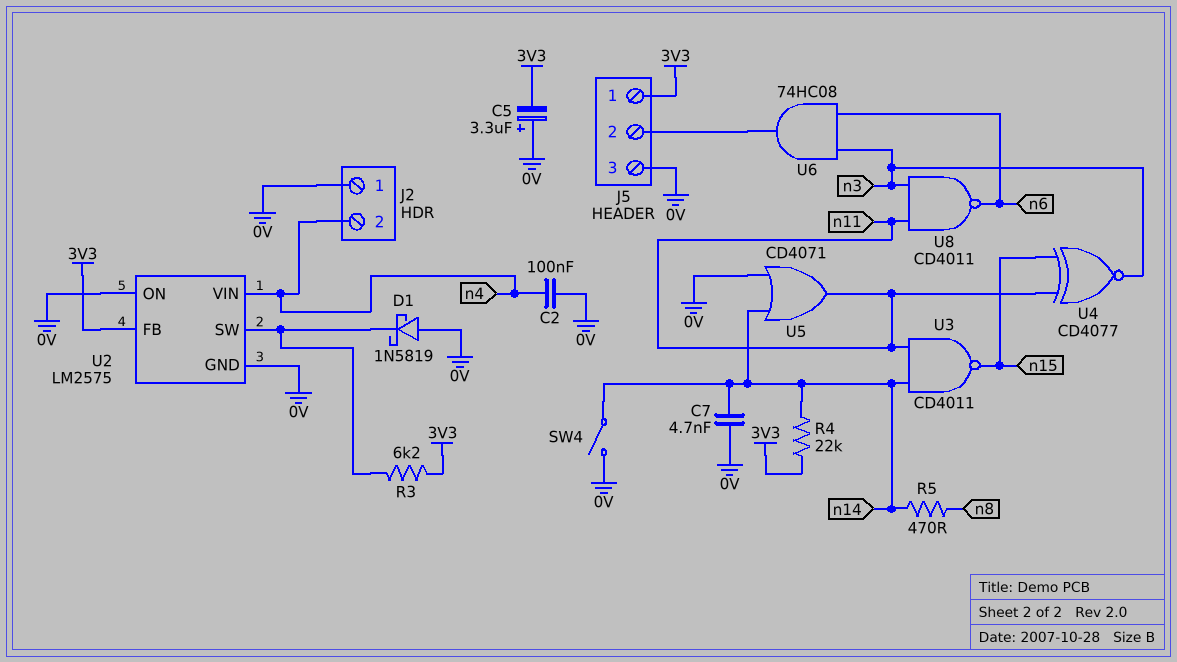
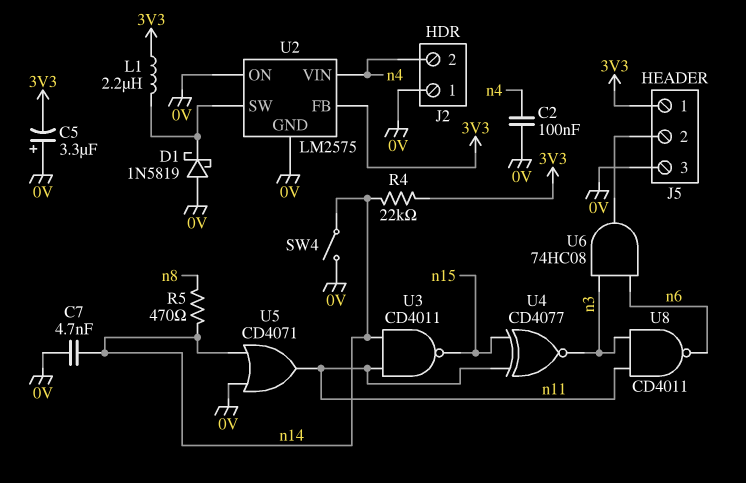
L1: none -> 2.2uH (3V3, U2/SW)
R3: 6.2k (3V3, U2/SW) -> none

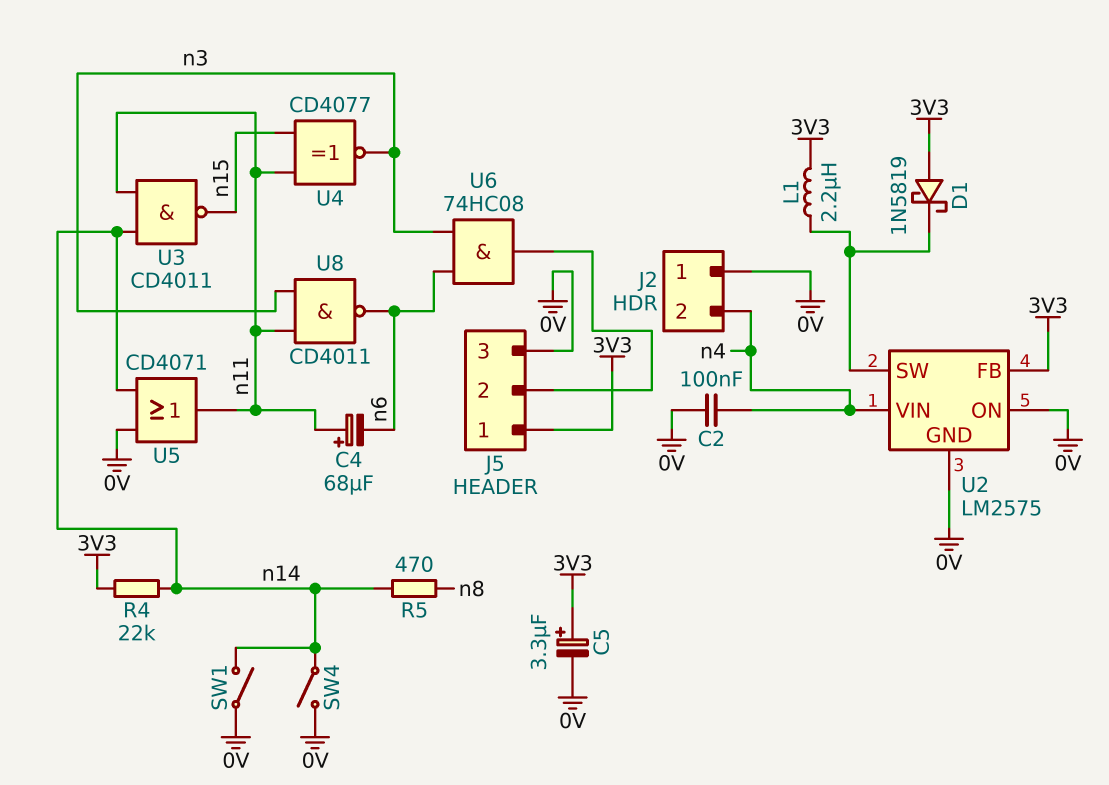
C4: none -> 68uF (plus n11, minus n6)
C5: 3.3uF (plus 0V, minus 3V3) -> 3.3uF (plus 3V3, minus 0V)
C7: 4.7nF (0V, n14) -> none
D1: schottky 1N5819 (A 0V, K U2/SW) -> schottky 1N5819 (A 3V3, K U2/SW)
SW1: none -> switch (0V, n14)

